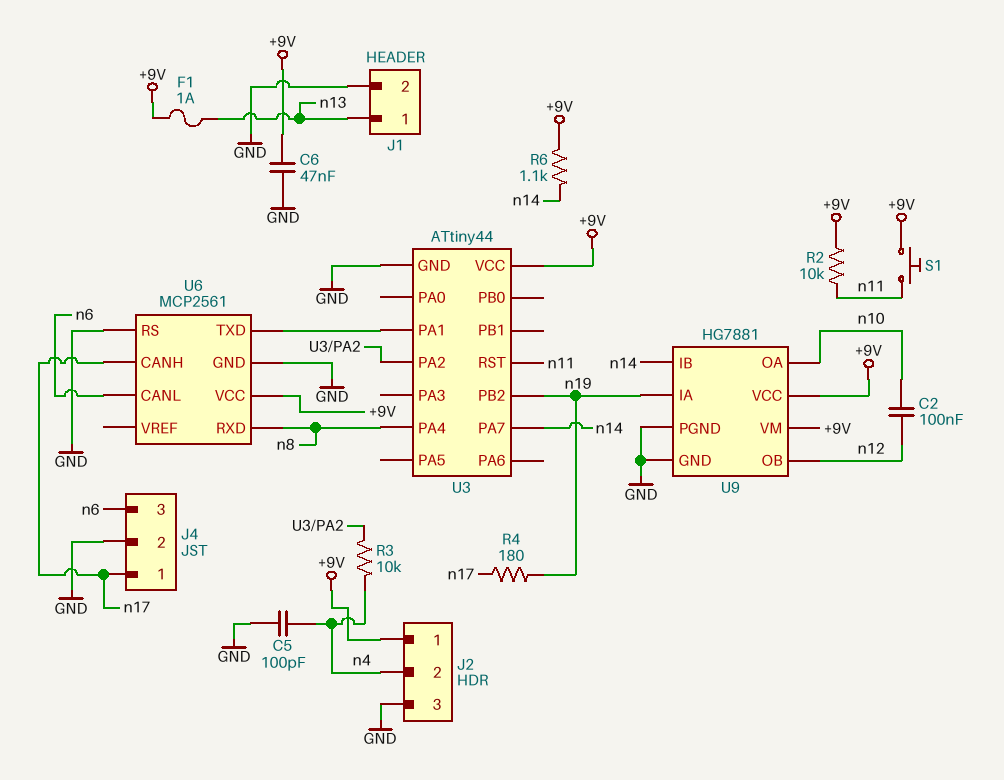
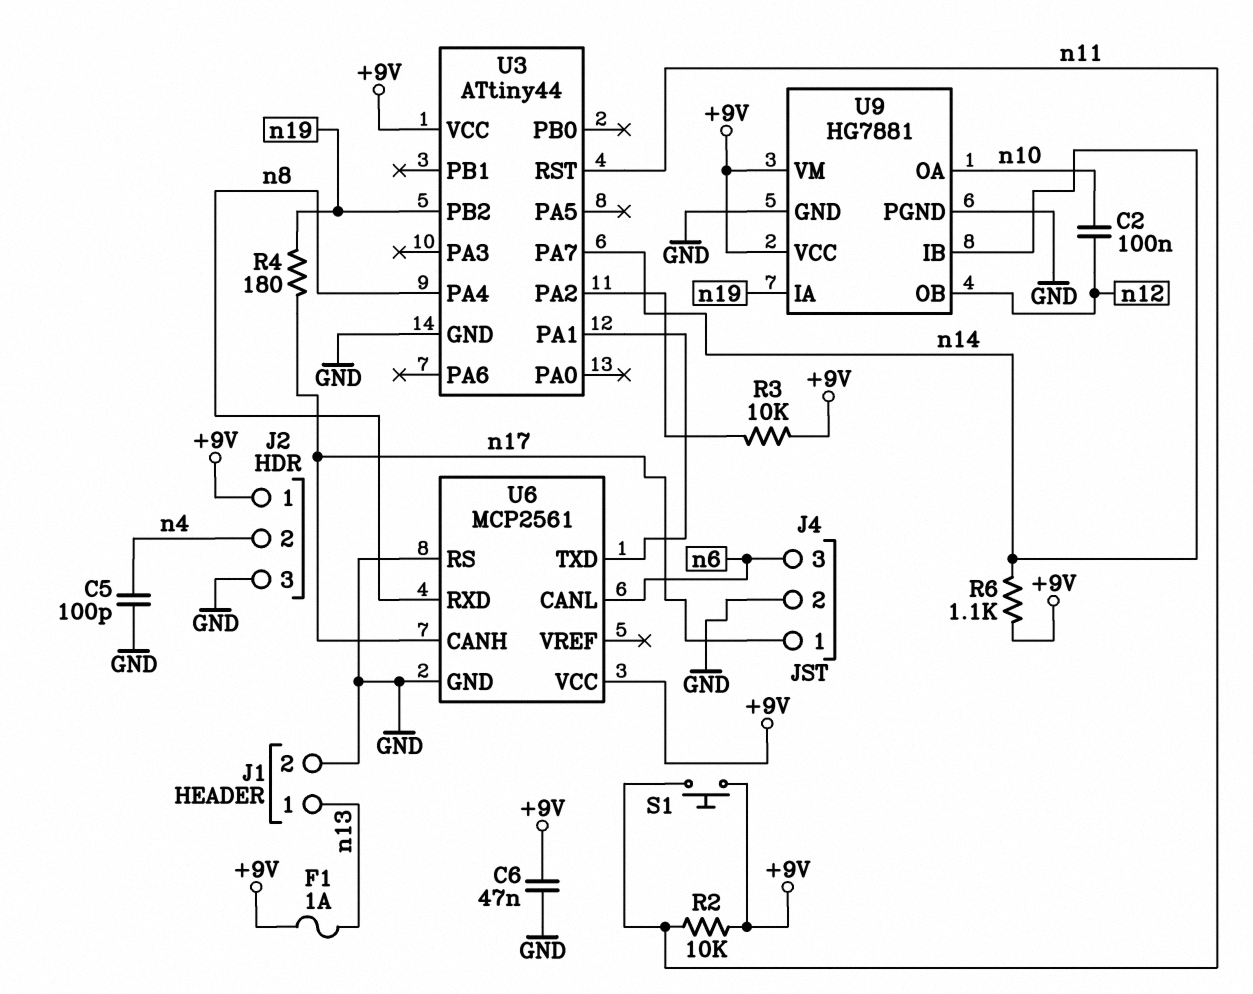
R3: 10k (U3/PA2, n4) -> 10k (+9V, U3/PA2)

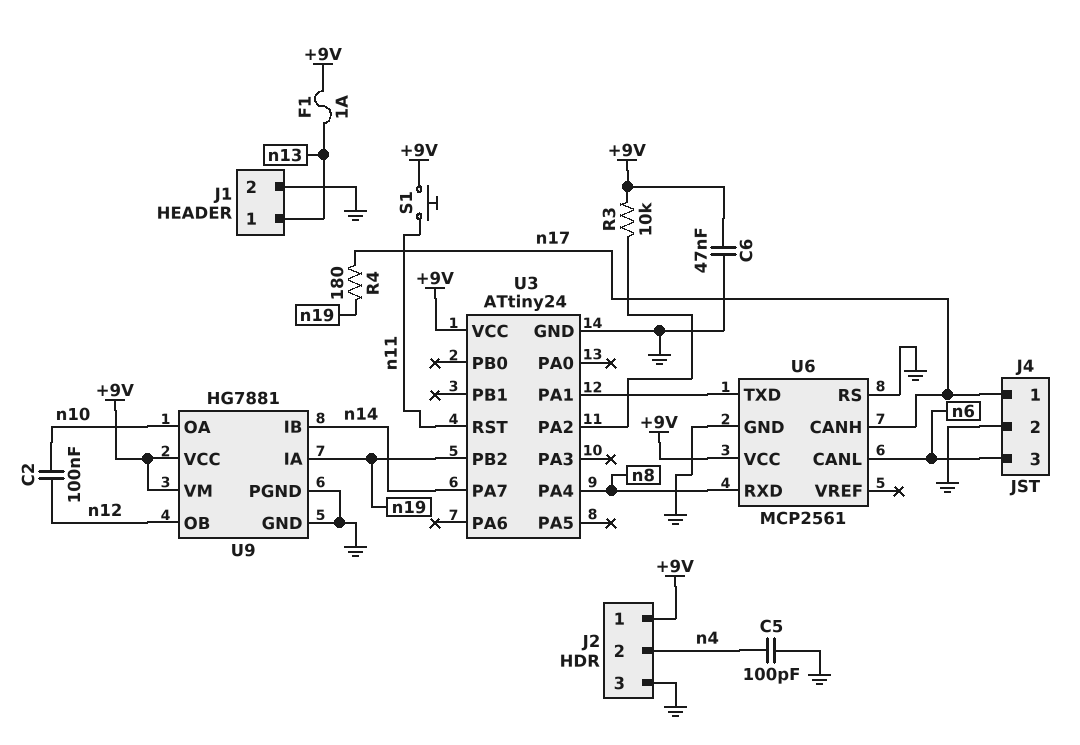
R2: 10k (+9V, n11) -> none
R6: 1.1k (+9V, n14) -> none
U3: ATtiny44 -> ATtiny24

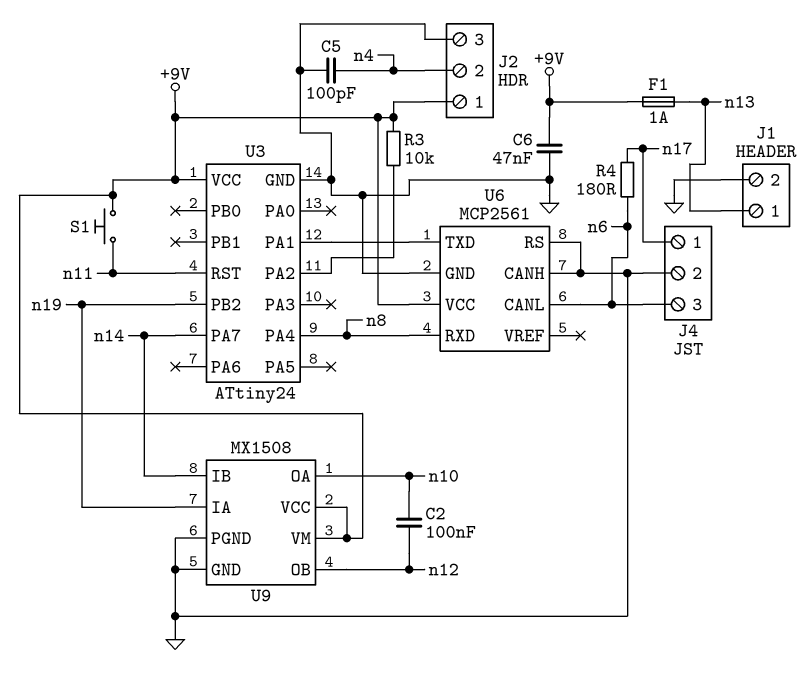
R4: 180 (n17, n19) -> 180 (n6, n17)
U6 pin CANH: n17 -> GND
U9: HG7881 -> MX1508

